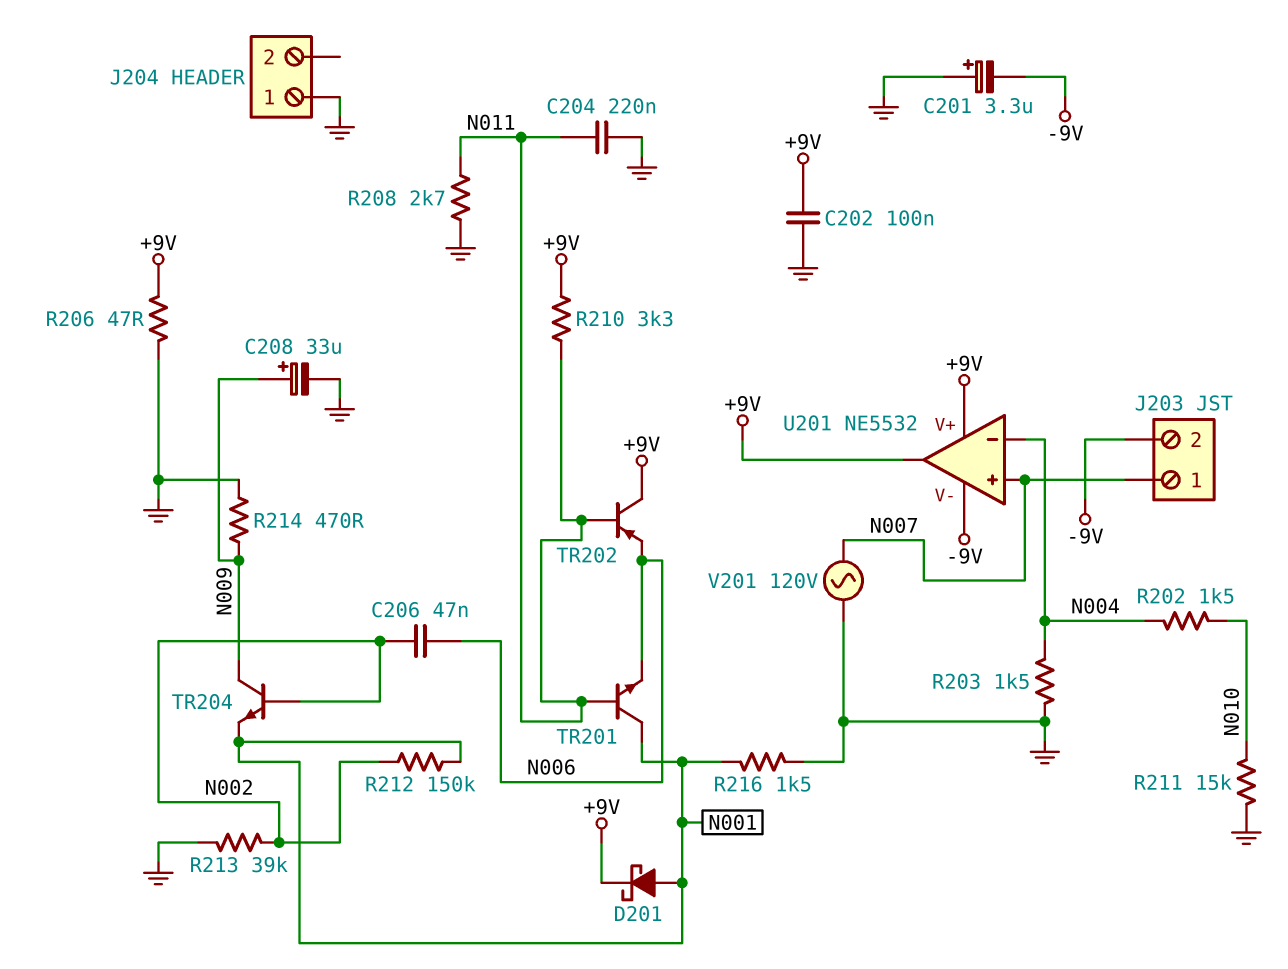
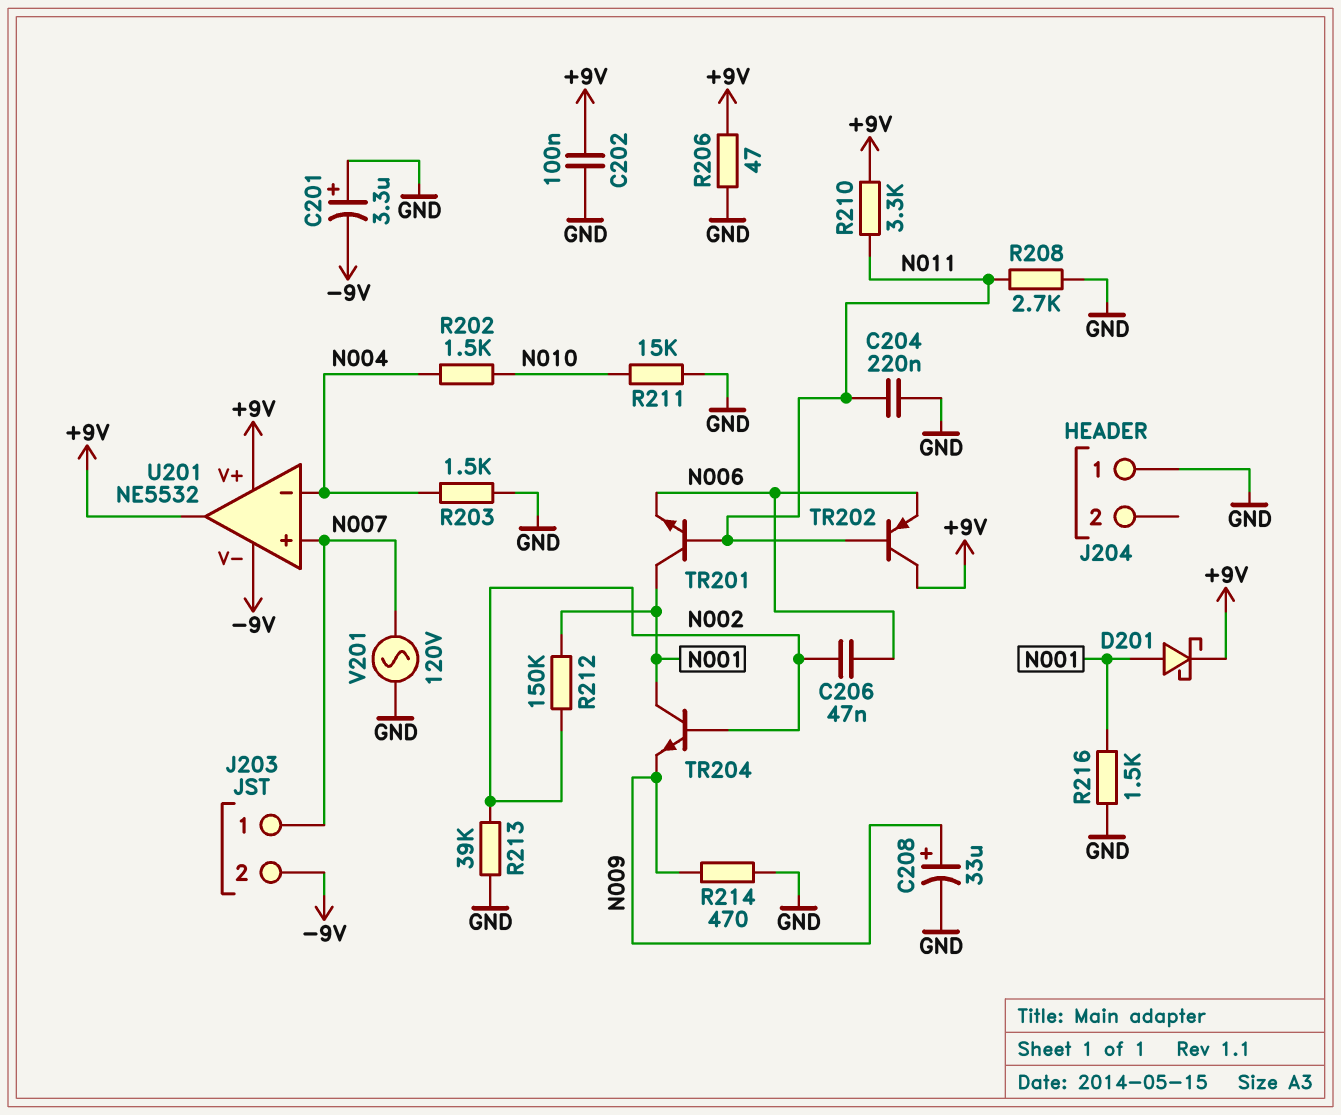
TR204: NPN (B N002, C N009, E N001) -> NPN (B N002, C N001, E N009)

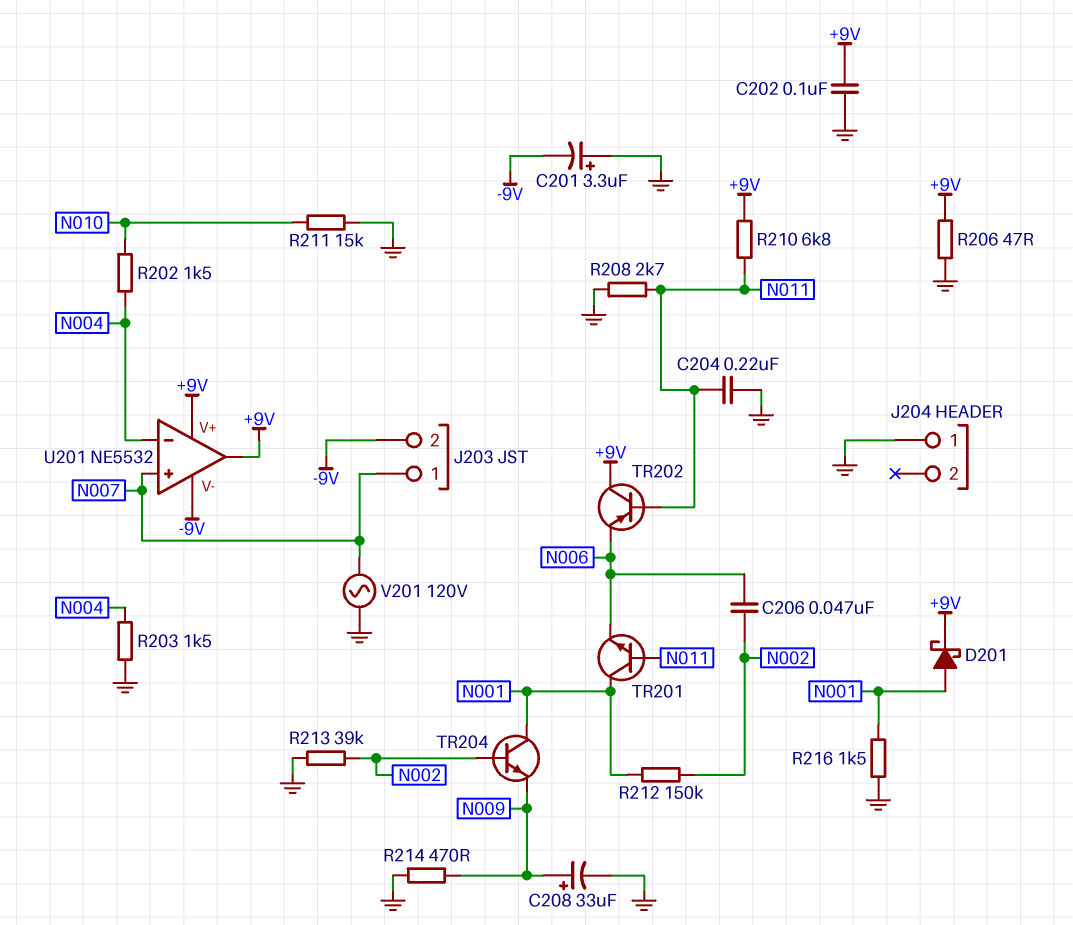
R210: 3.3k (+9V, N011) -> 6.8k (+9V, N011)

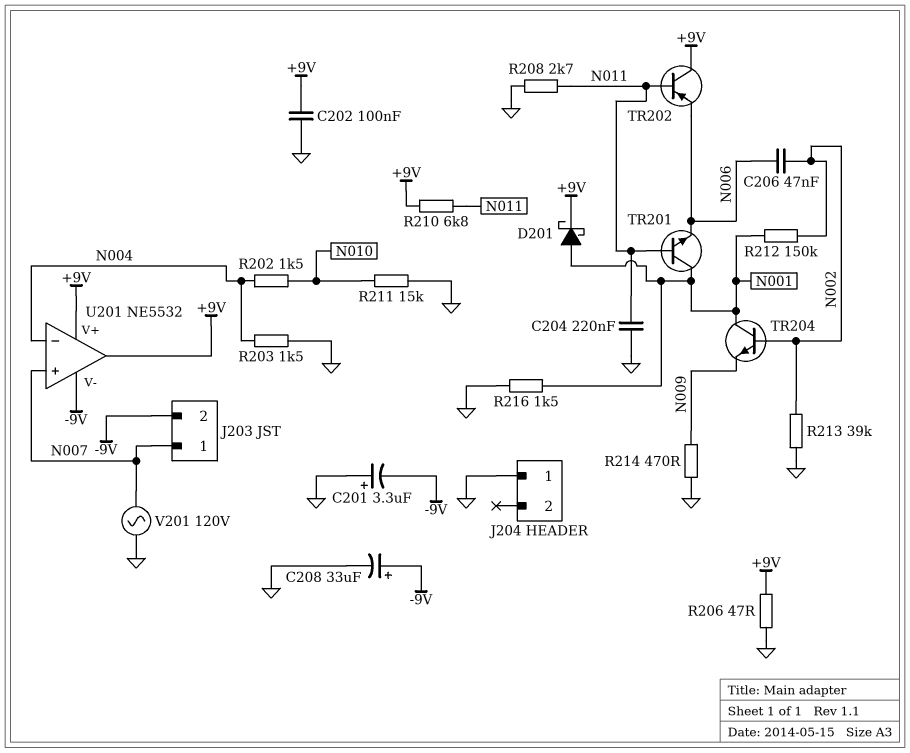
C208: 33uF (plus N009, minus GND) -> 33uF (plus -9V, minus GND)

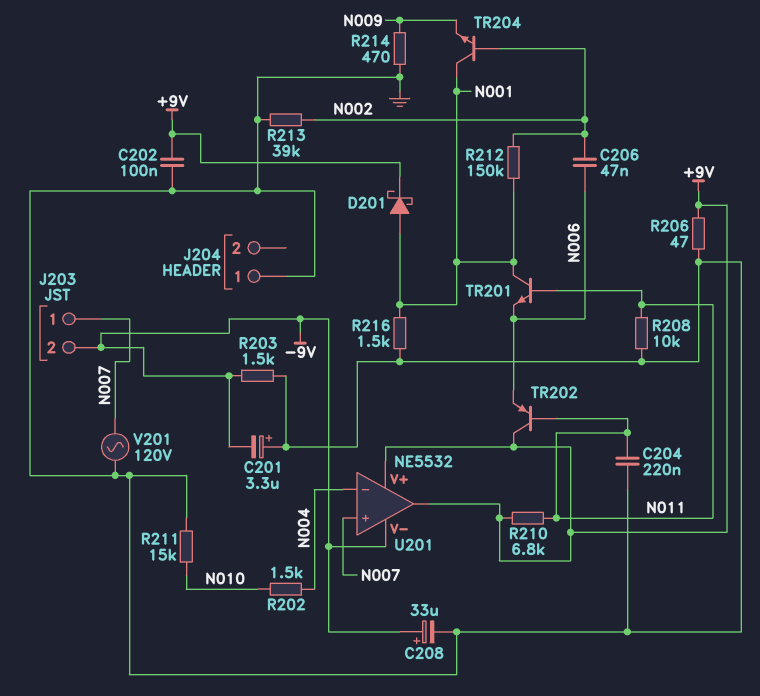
R203: 1.5k (GND, N004) -> 1.5k (-9V, GND)
R208: 2.7k (GND, N011) -> 10k (GND, N011)

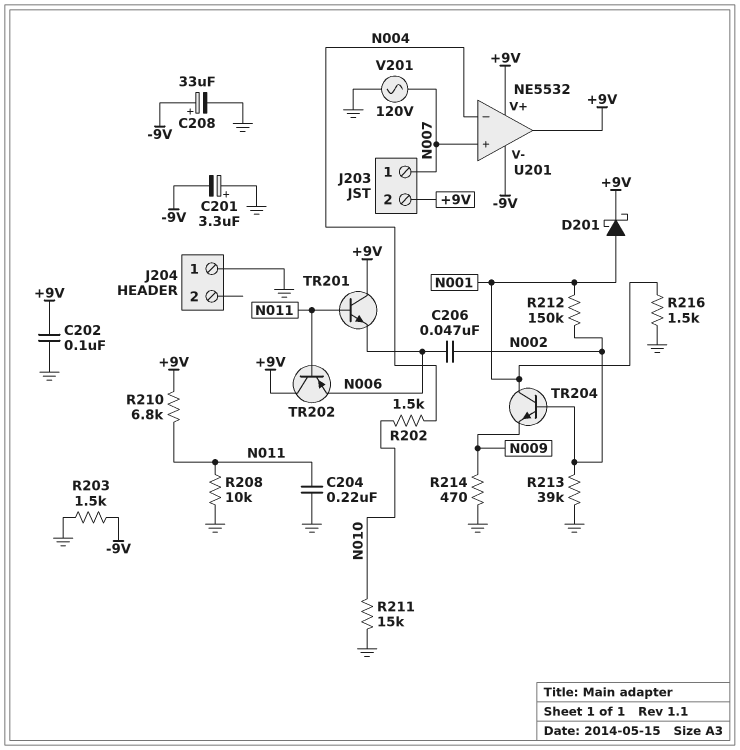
J203 pin 2: -9V -> +9V
R206: 47 (+9V, GND) -> none
TR201: NPN (B N011, C N001, E N006) -> NPN (B N011, C +9V, E N006)

